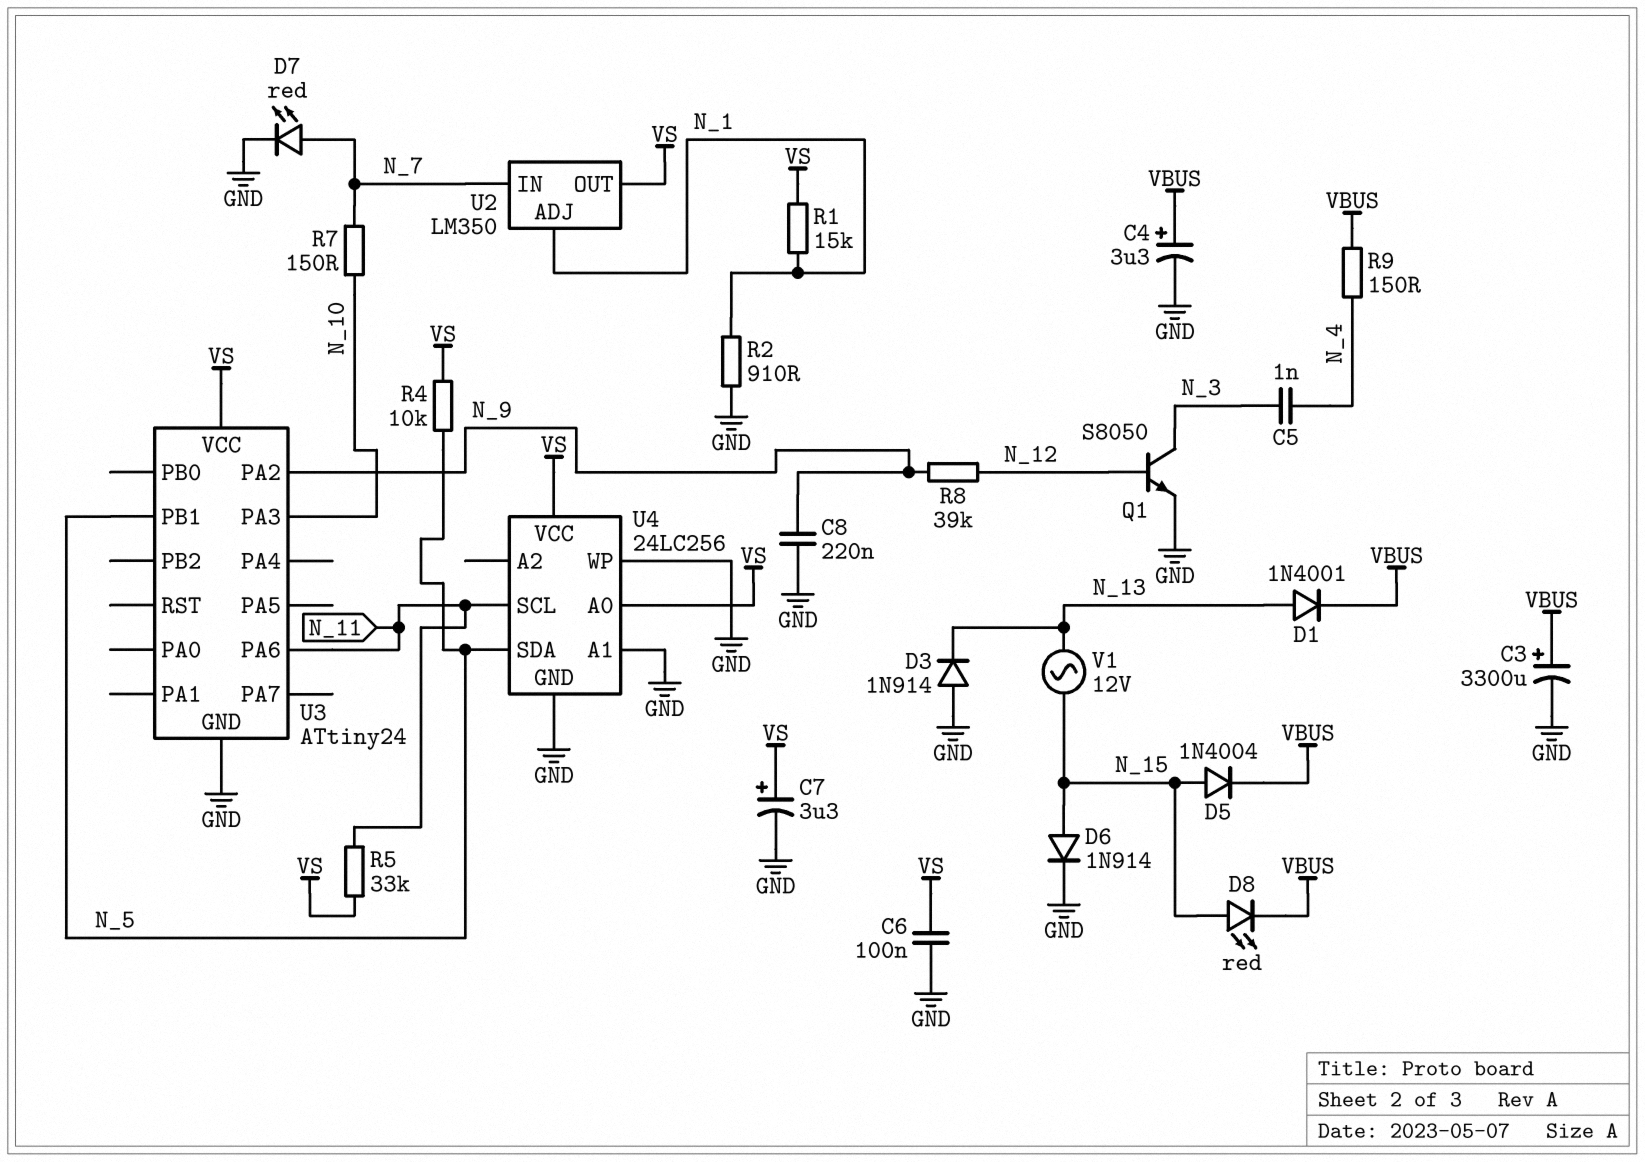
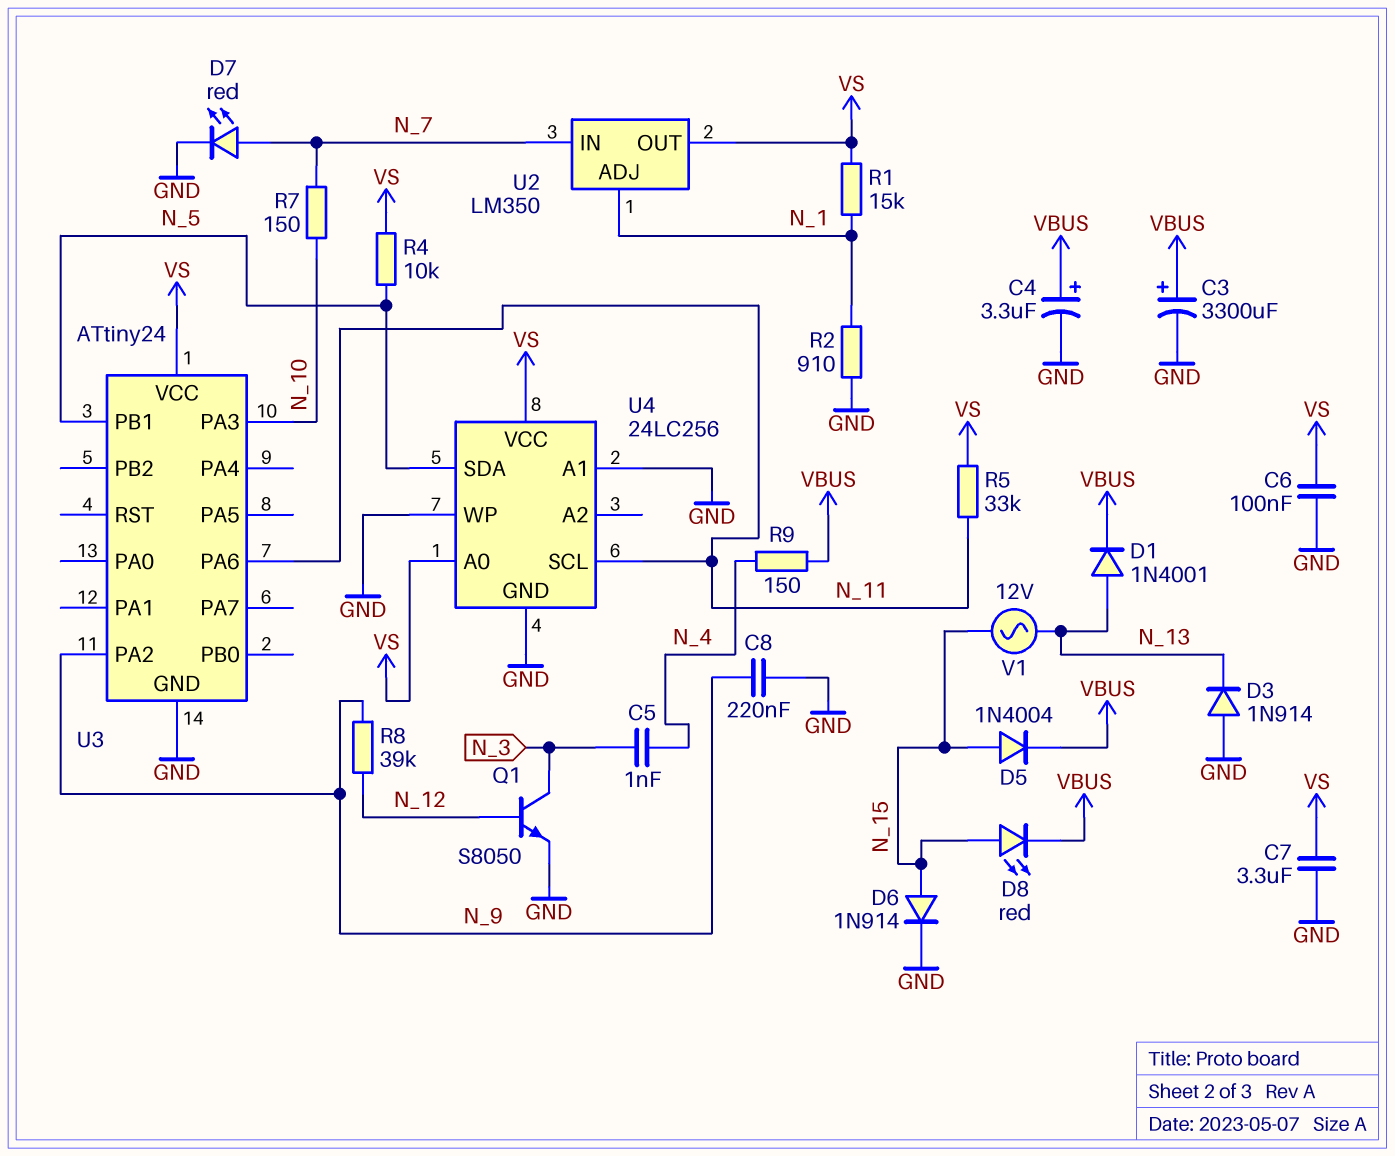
C7: 3.3uF (plus VS, minus GND) -> 3.3uF (GND, VS)

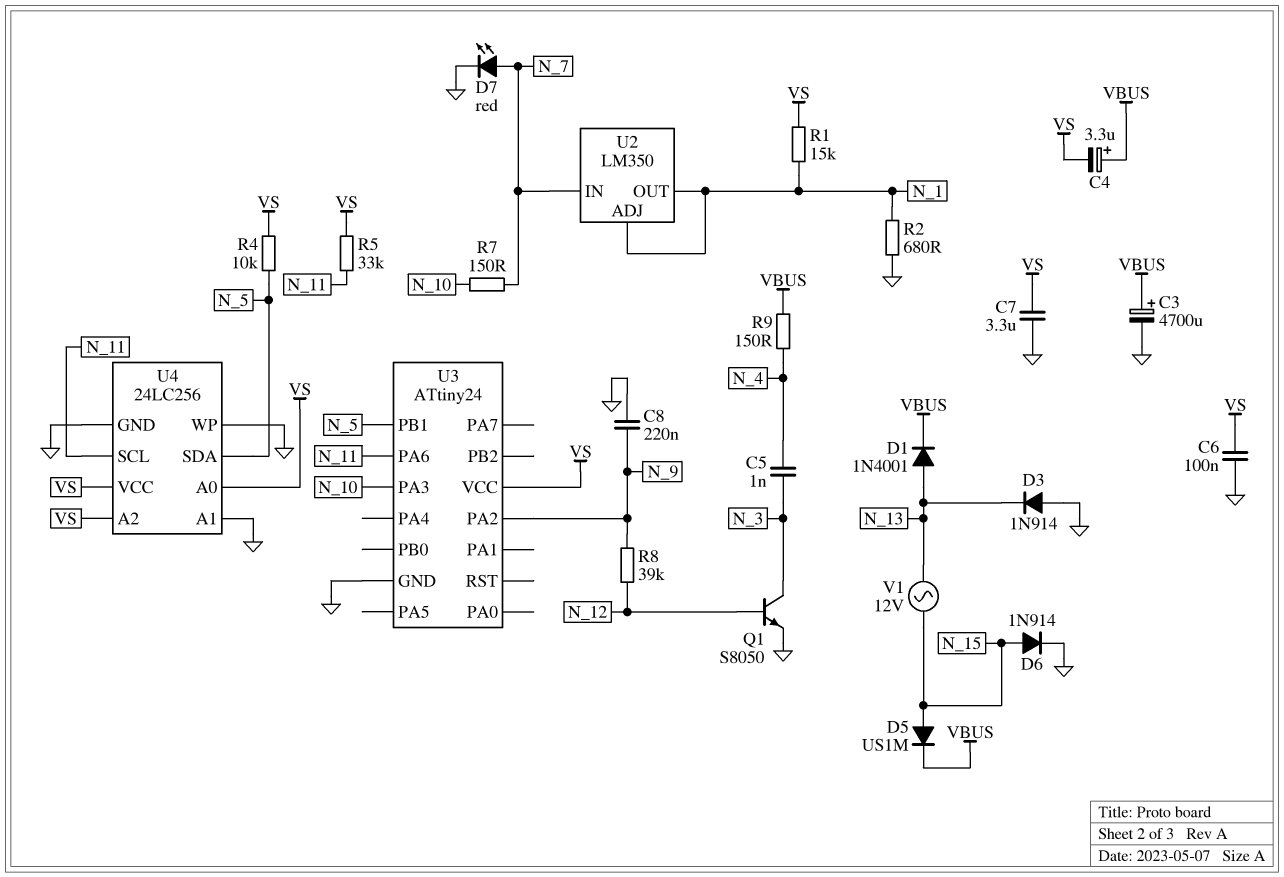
C3: 3300uF (plus VBUS, minus GND) -> 4700uF (plus VBUS, minus GND)
C4: 3.3uF (plus VBUS, minus GND) -> 3.3uF (plus VBUS, minus VS)
D5: diode 1N4004 (A N_15, K VBUS) -> diode US1M (A N_15, K VBUS)
D8: LED red (A N_15, K VBUS) -> none
R2: 910 (GND, N_1) -> 680 (GND, N_1)
U2 pin OUT: VS -> N_1
U4 pin A2: none -> VS

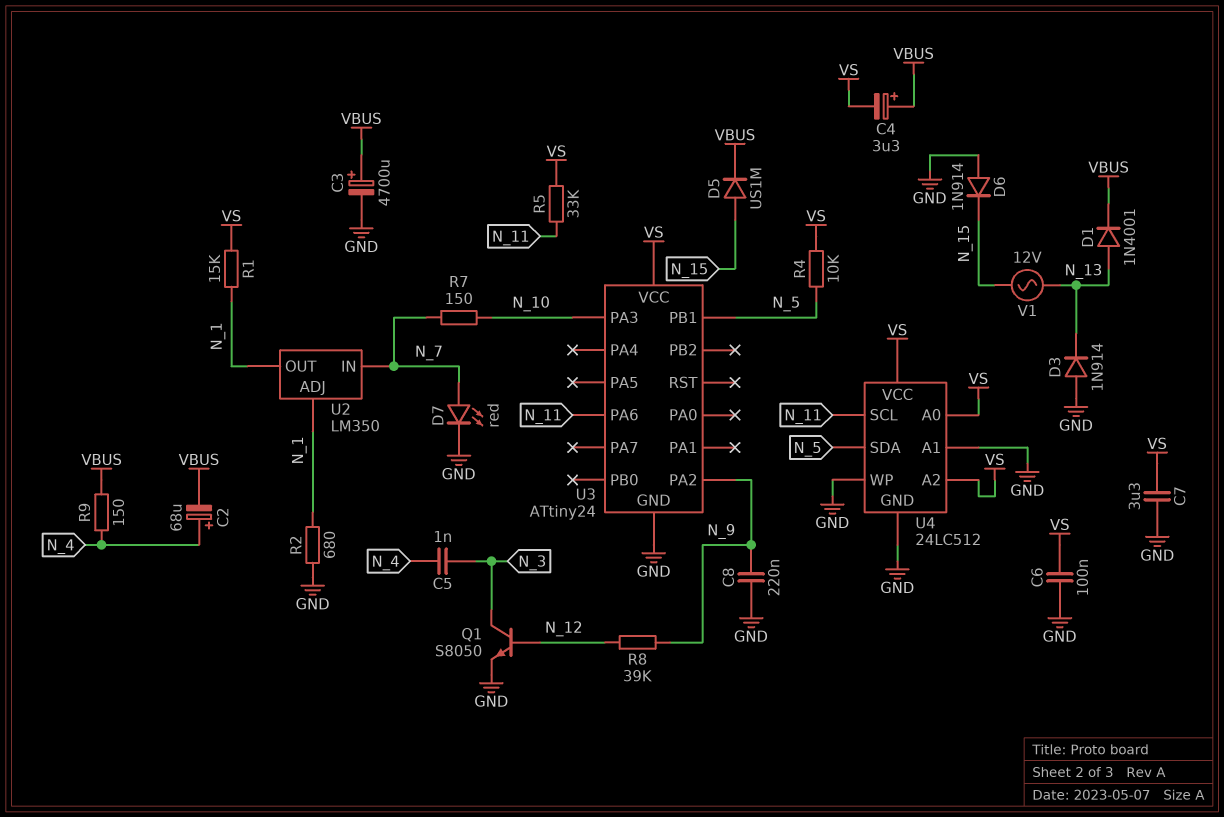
C2: none -> 68uF (plus N_4, minus VBUS)
D6: diode 1N914 (A N_15, K GND) -> diode 1N914 (A GND, K N_15)
U4: 24LC256 -> 24LC512

